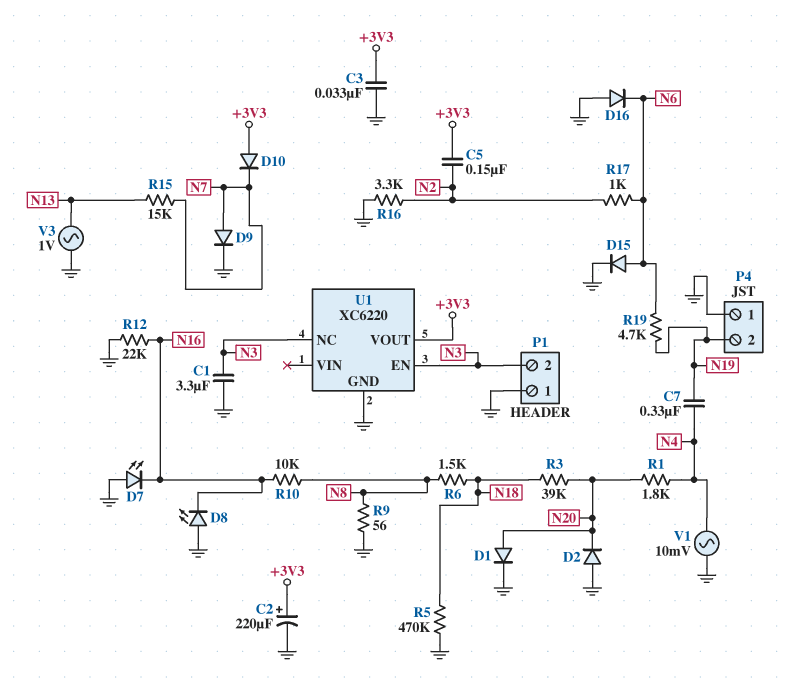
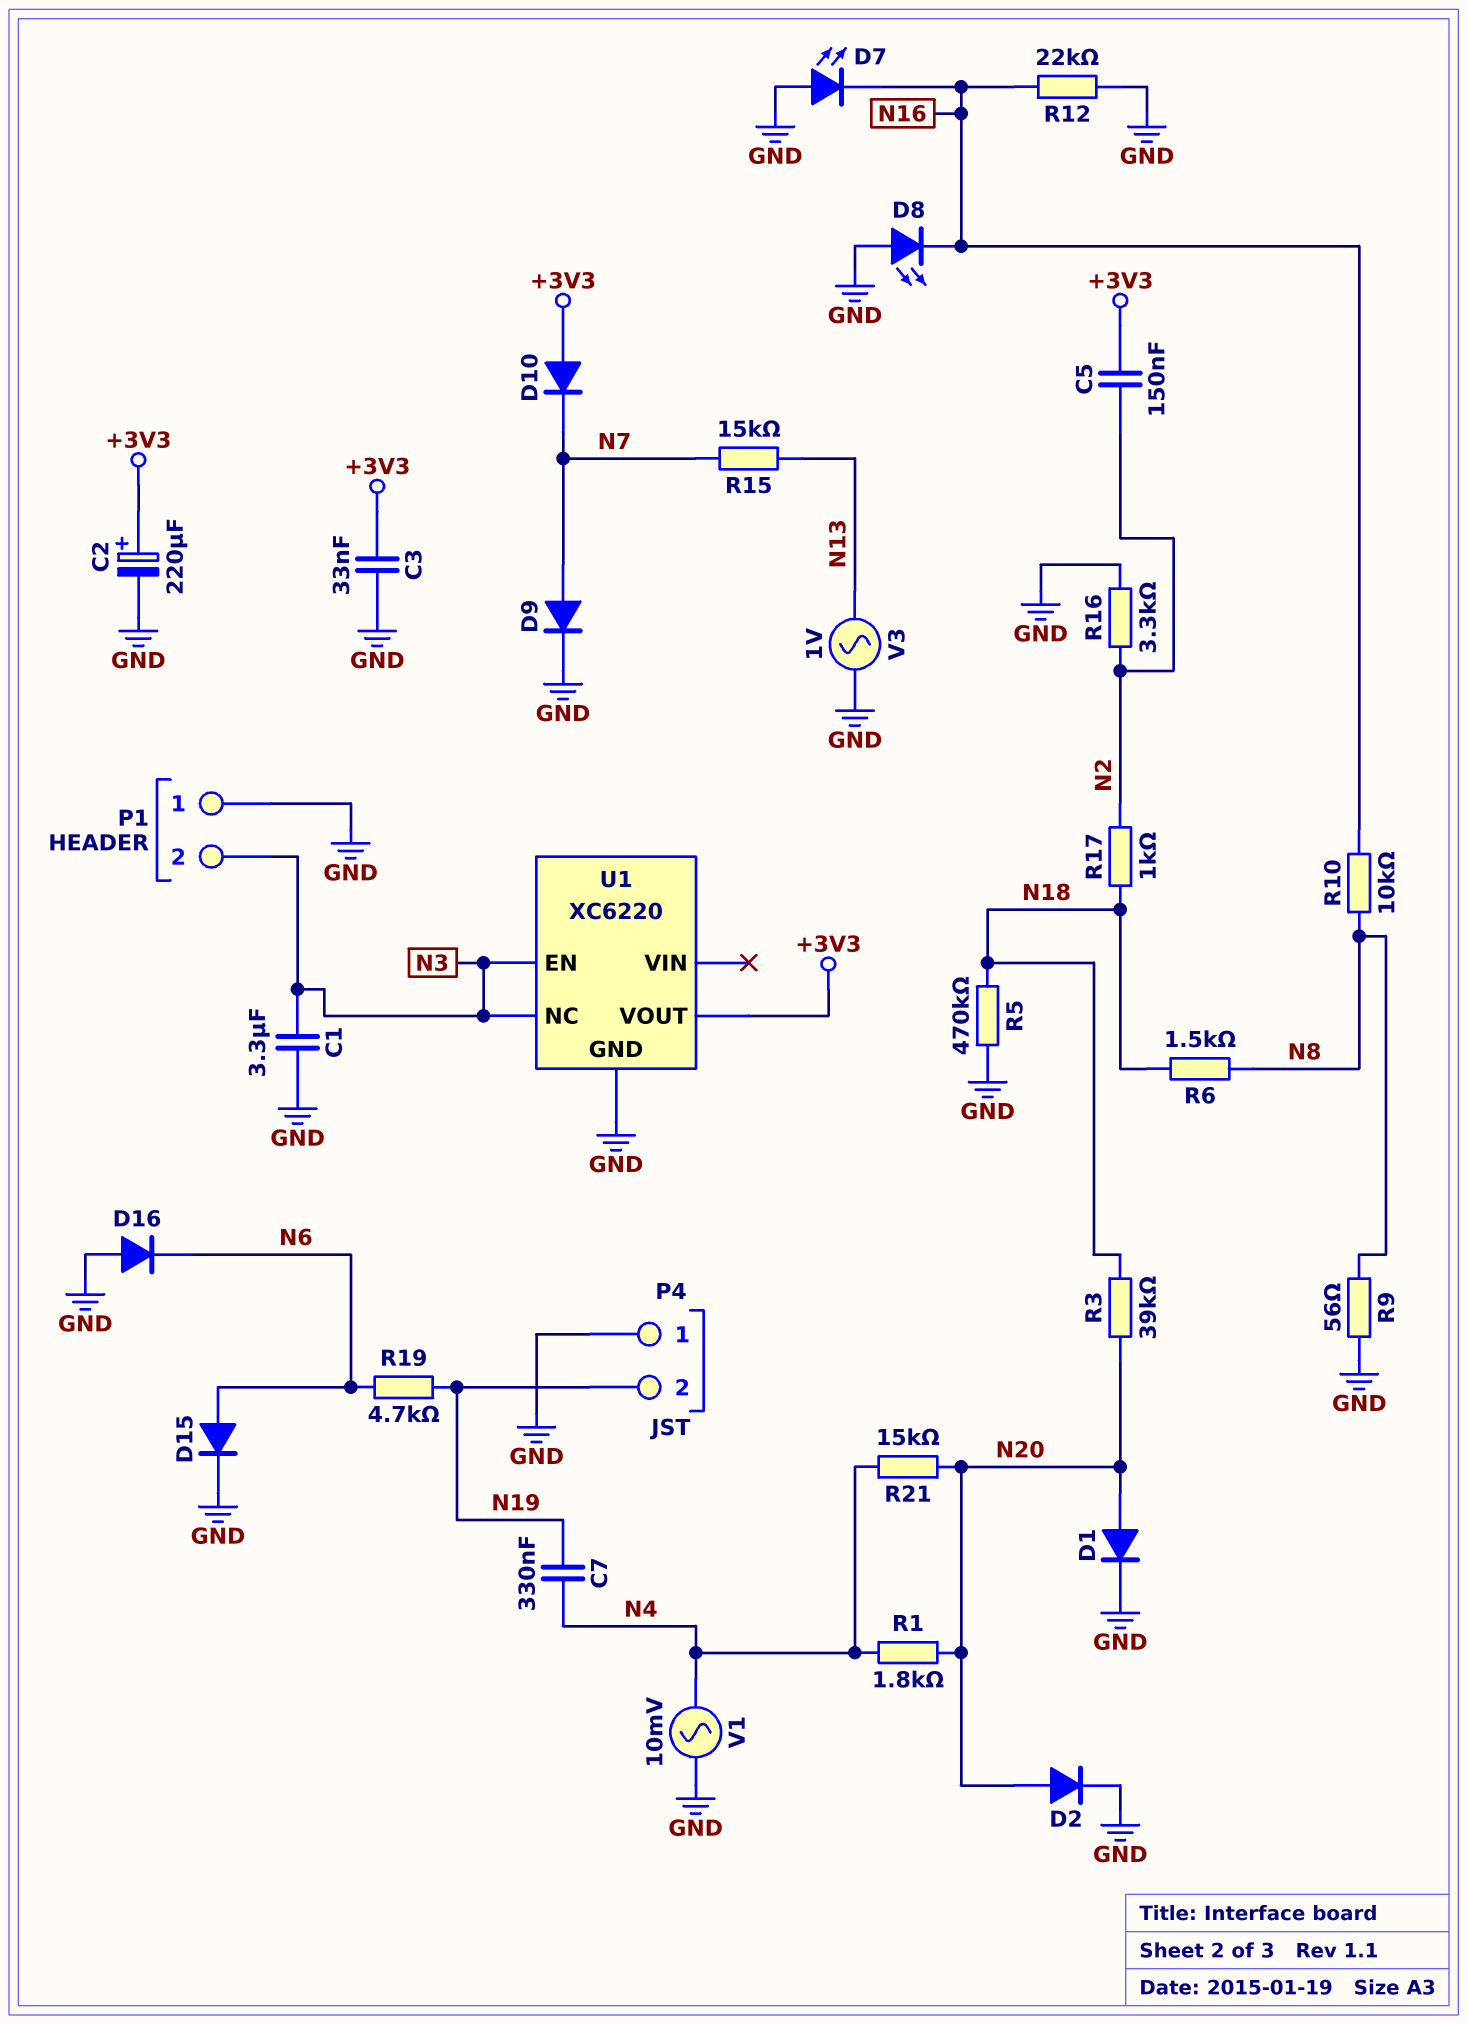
D2: diode (A GND, K N20) -> diode (A N20, K GND)
R17: 1k (N2, N6) -> 1k (N2, N18)
R21: none -> 15k (N4, N20)

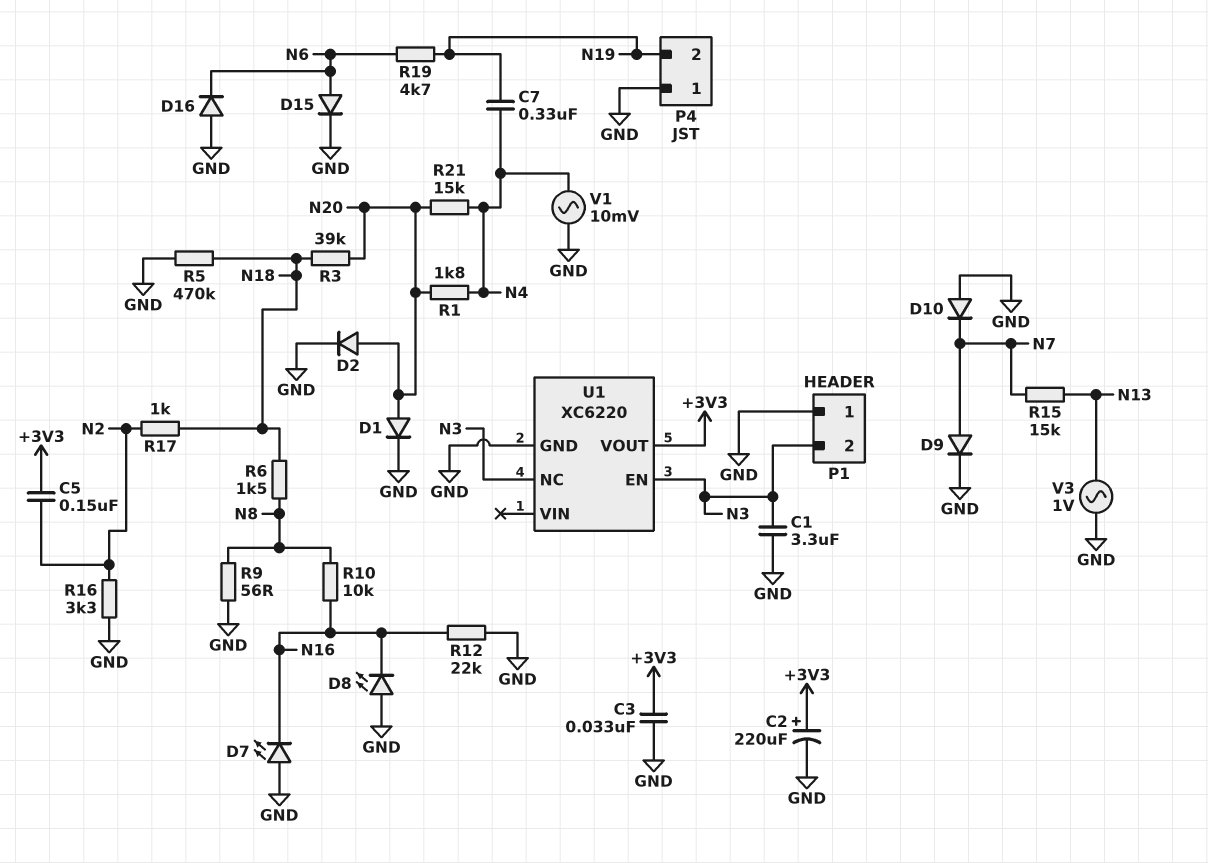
D10: diode (A +3V3, K N7) -> diode (A GND, K N7)

